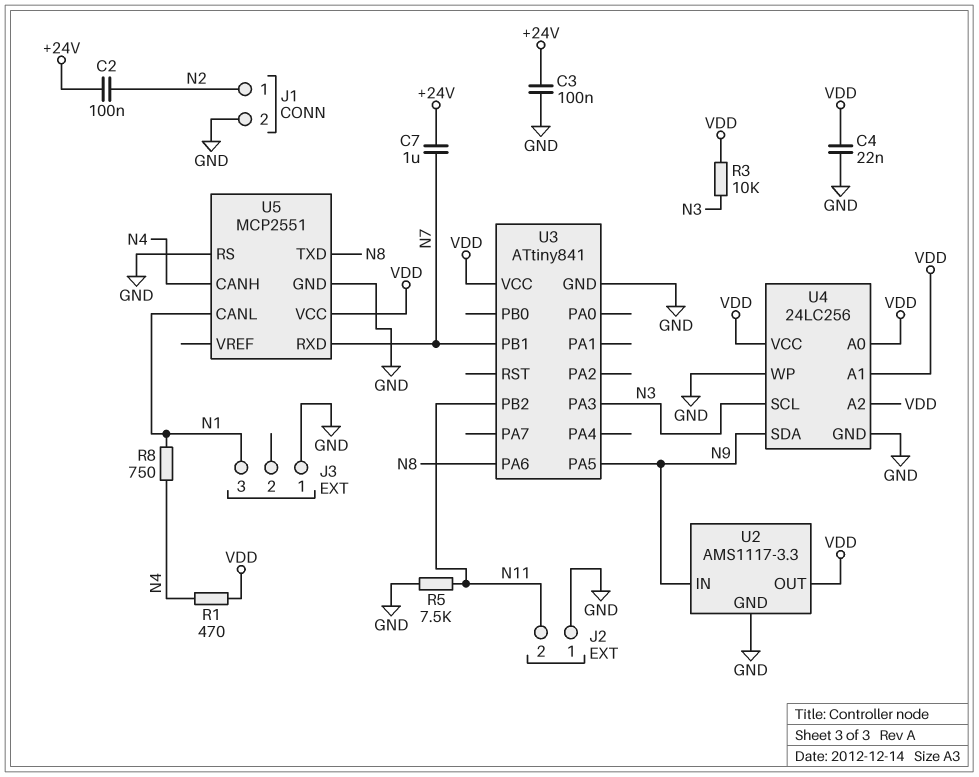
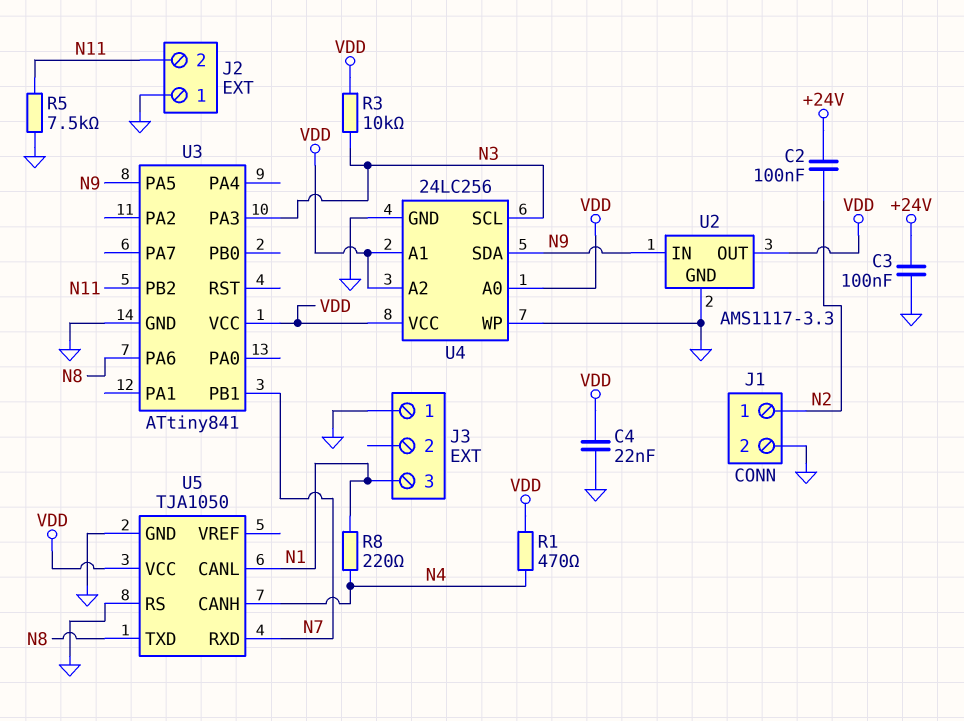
C7: 1uF (+24V, N7) -> none
R8: 750 (N1, N4) -> 220 (N1, N4)
U5: MCP2551 -> TJA1050

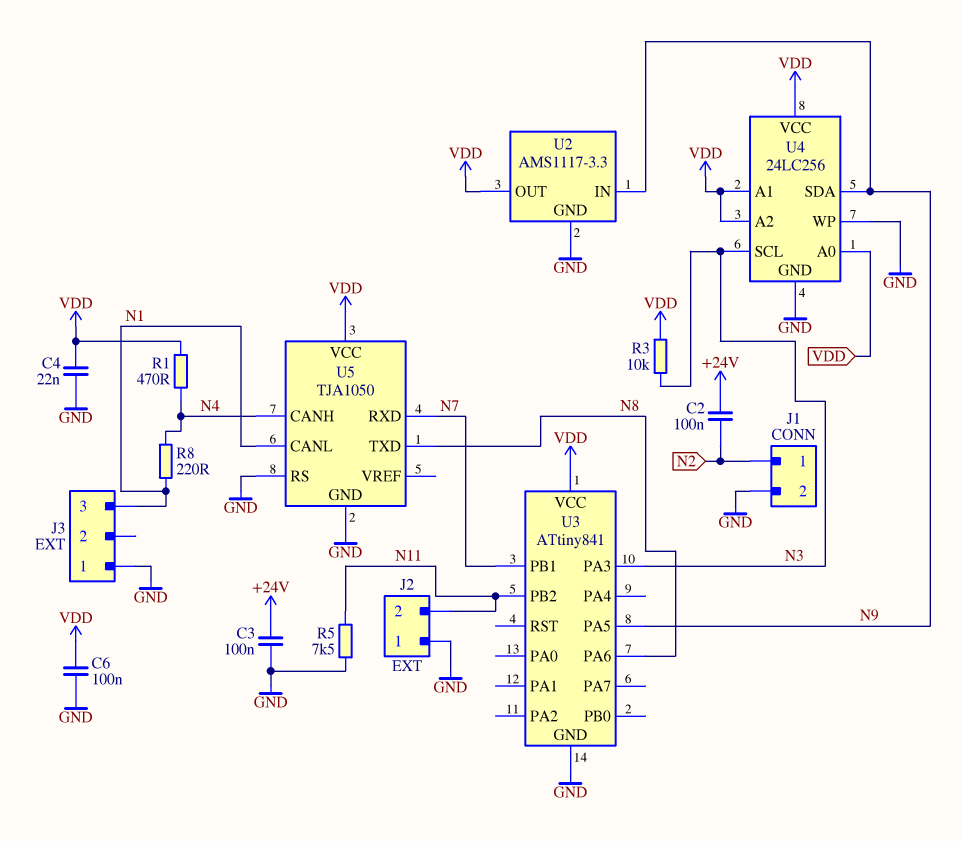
C6: none -> 100nF (GND, VDD)

